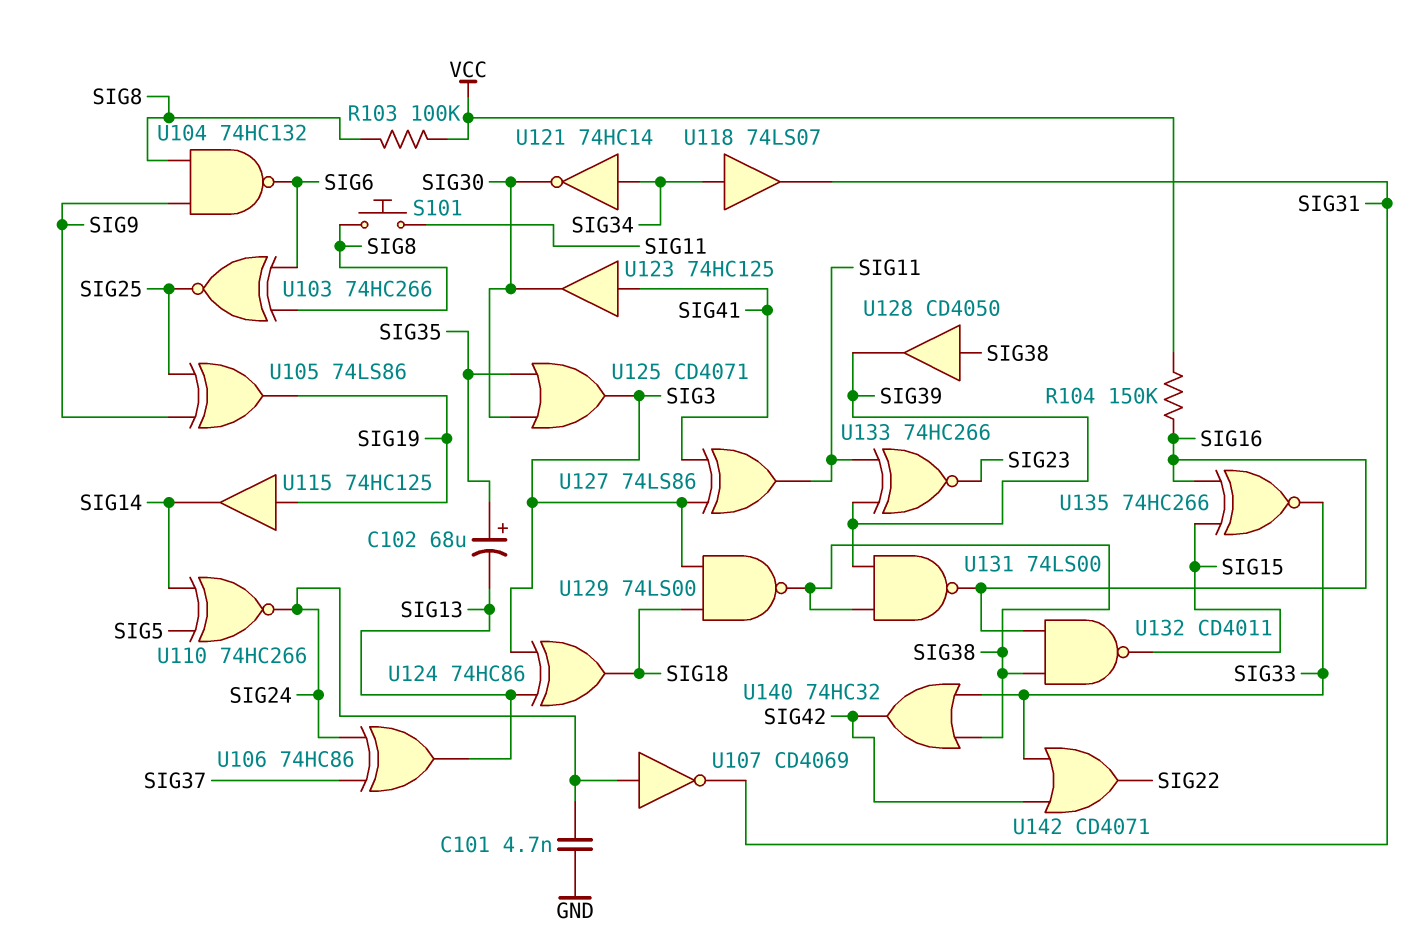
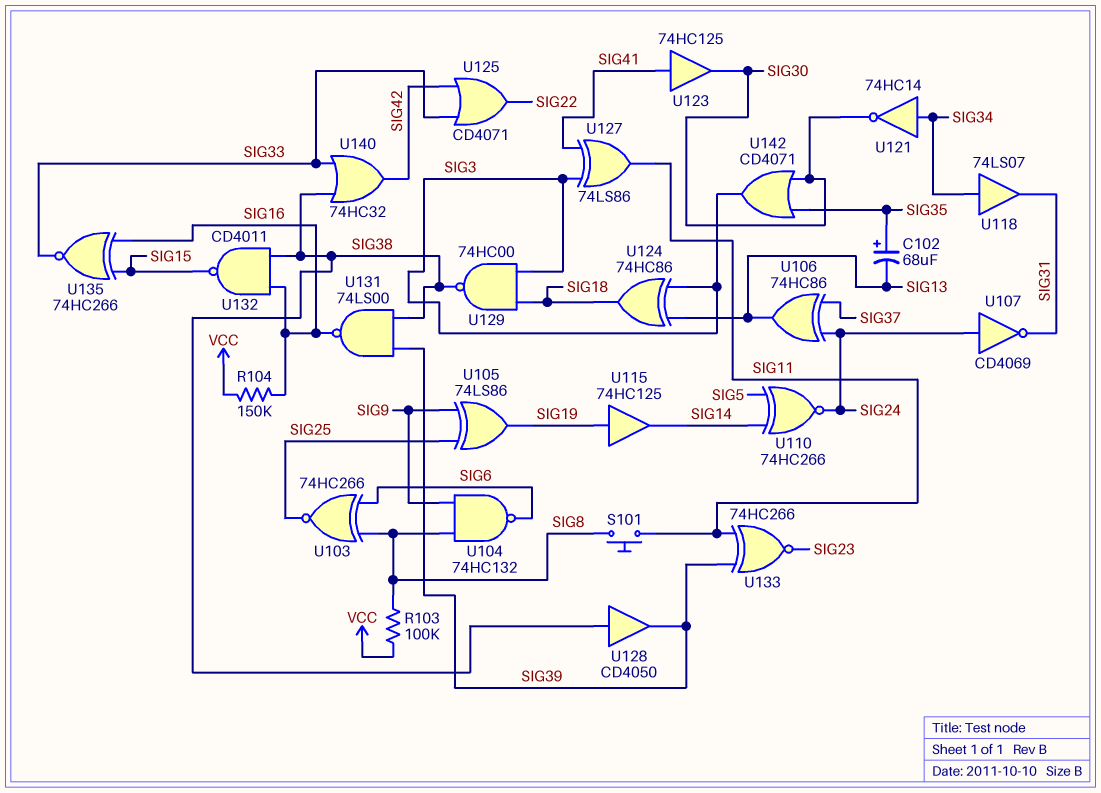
C101: 4.7nF (GND, SIG24) -> none
U125: OR CD4071 (in SIG30, in SIG35, out SIG3) -> OR CD4071 (in SIG33, in SIG42, out SIG22)
U129: NAND 74LS00 (in SIG3, in SIG18, out SIG38) -> NAND 74HC00 (in SIG3, in SIG18, out SIG38)
U142: OR CD4071 (in SIG33, in SIG42, out SIG22) -> OR CD4071 (in SIG30, in SIG35, out SIG3)

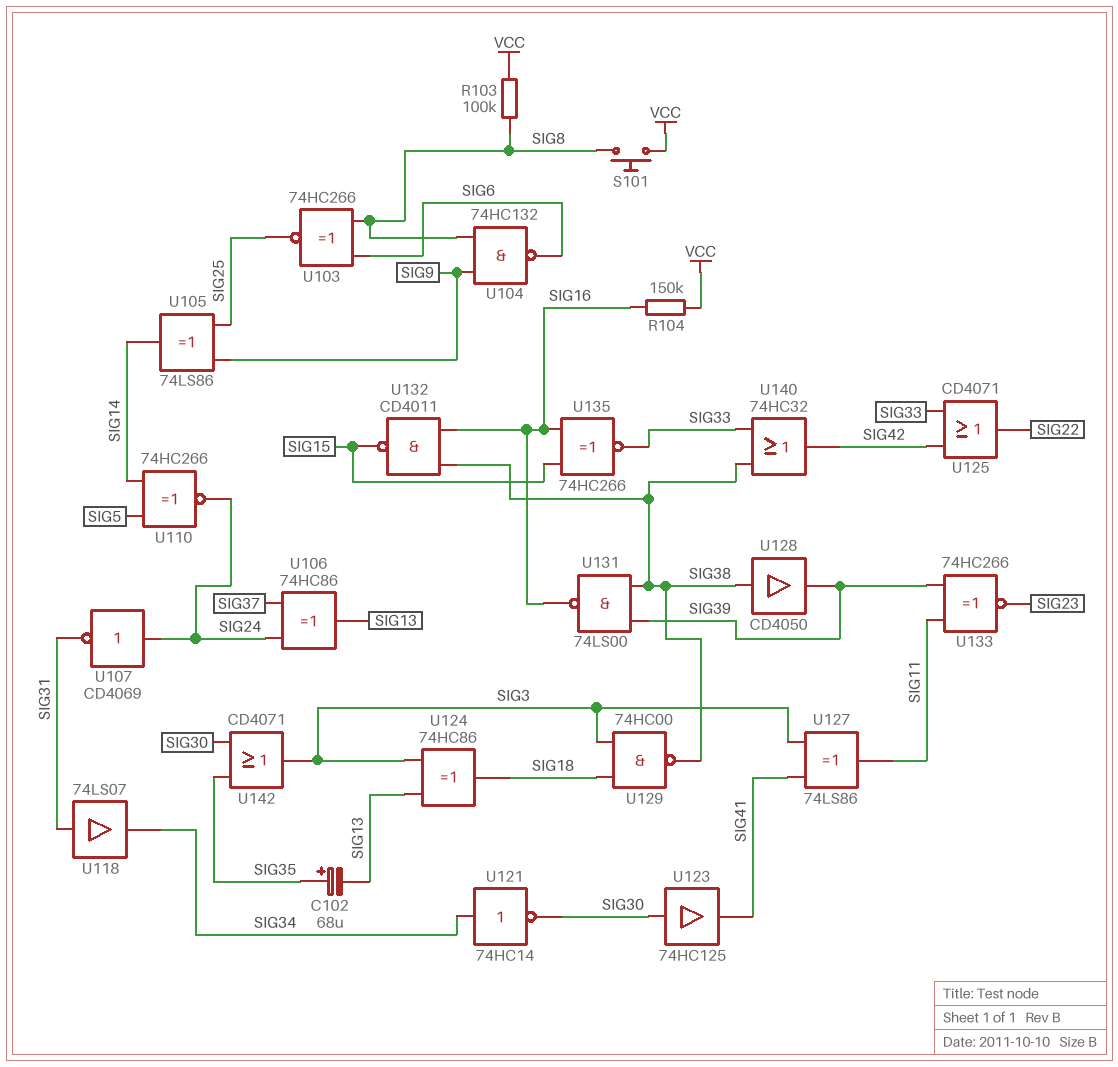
S101: button (SIG8, SIG11) -> button (SIG8, VCC)
U105: XOR 74LS86 (in SIG9, in SIG25, out SIG19) -> XOR 74LS86 (in SIG9, in SIG25, out SIG14)
U115: buffer 74HC125 (in SIG19, out SIG14) -> none
U118: buffer 74LS07 (in SIG34, out SIG31) -> buffer 74LS07 (in SIG31, out SIG34)
U123: buffer 74HC125 (in SIG41, out SIG30) -> buffer 74HC125 (in SIG30, out SIG41)

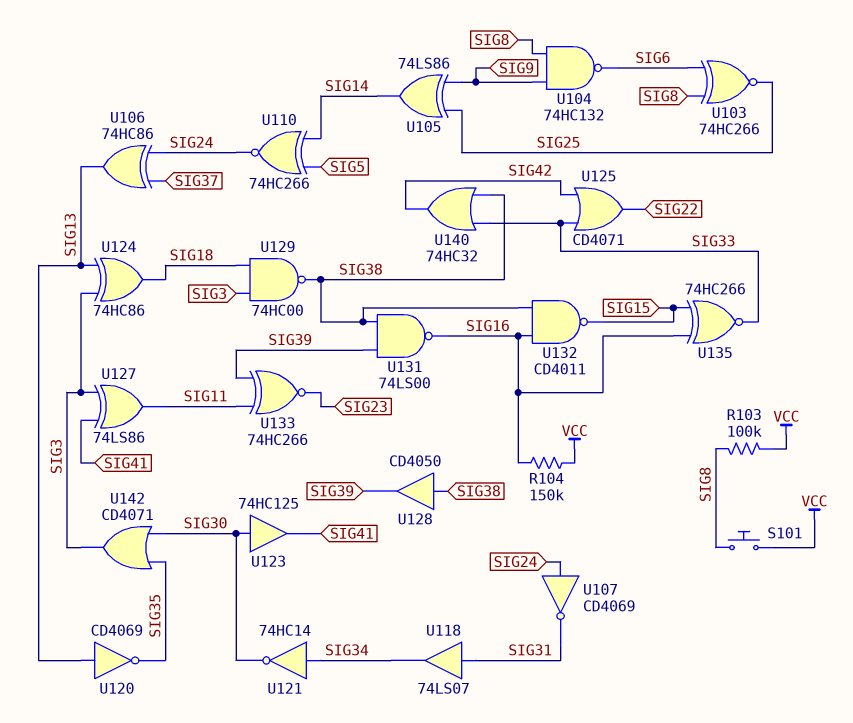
C102: 68uF (plus SIG35, minus SIG13) -> none
U120: none -> NOT CD4069 (in SIG13, out SIG35)

